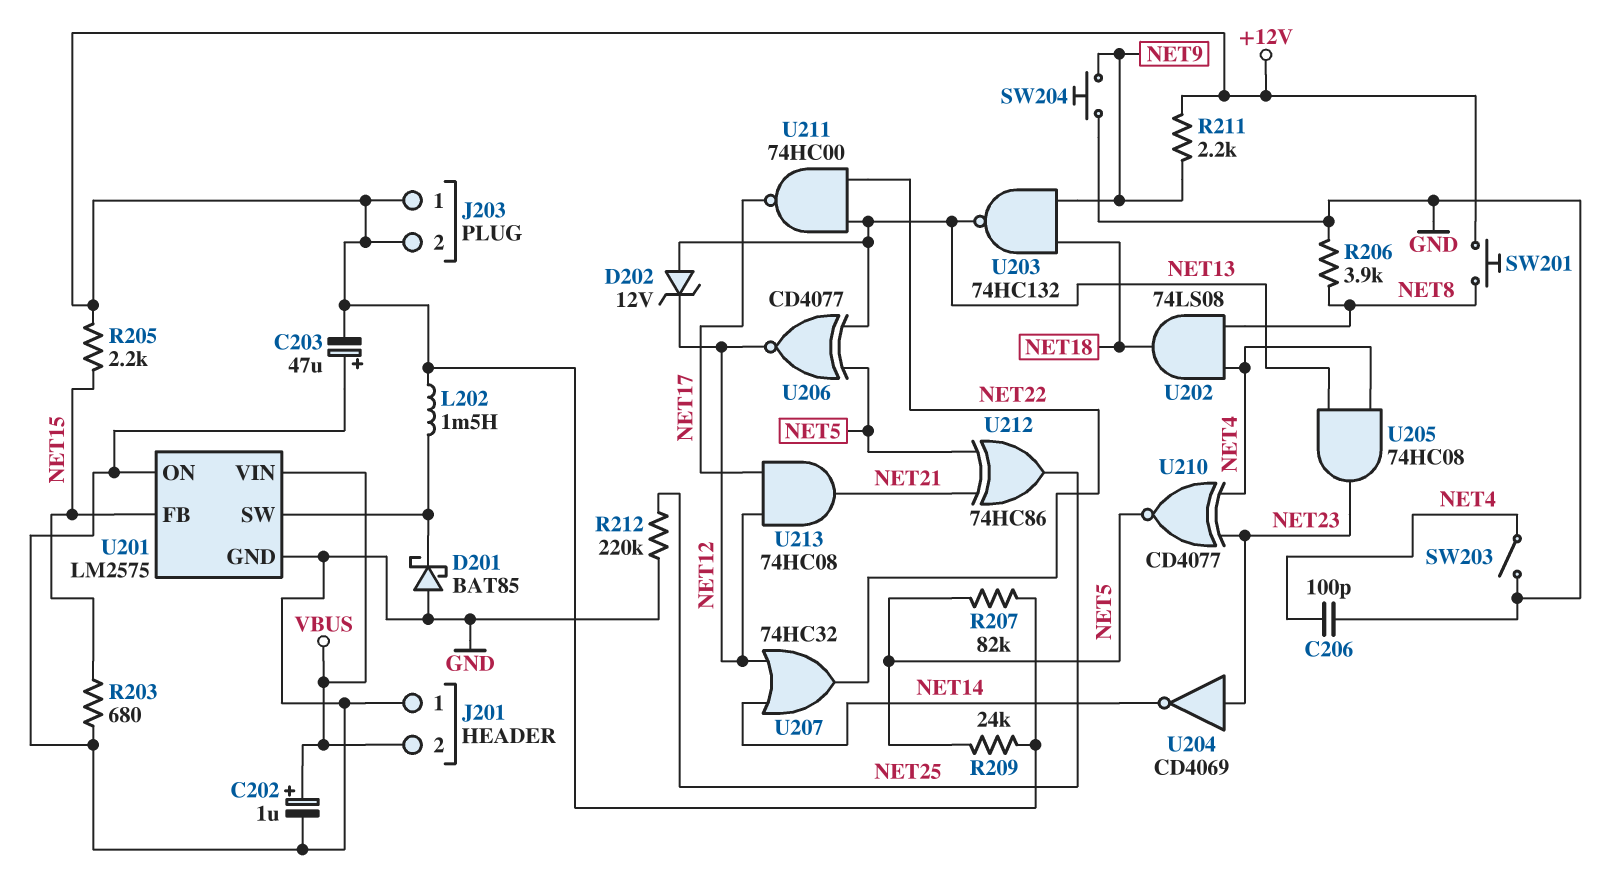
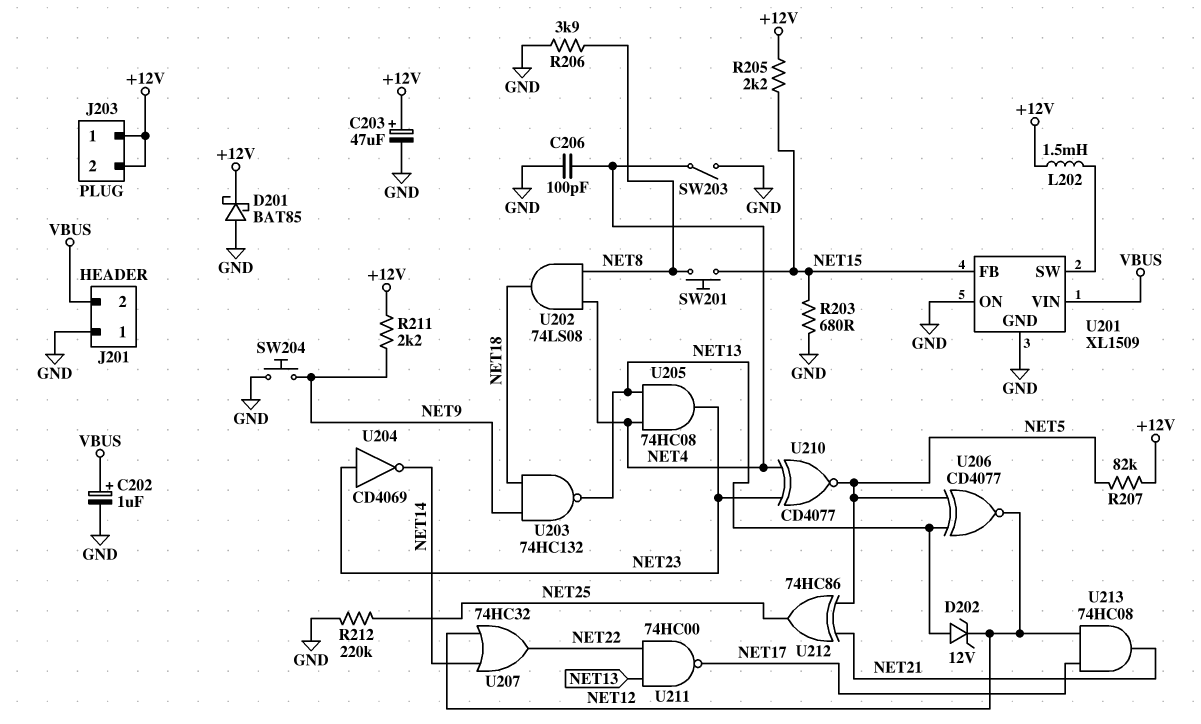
C203: 47uF (plus GND, minus +12V) -> 47uF (plus +12V, minus GND)
D201: schottky BAT85 (A GND, K U201/SW) -> schottky BAT85 (A GND, K +12V)
R209: 24k (+12V, NET5) -> none
SW201: button (+12V, NET8) -> button (NET8, NET15)
U201: LM2575 -> XL1509

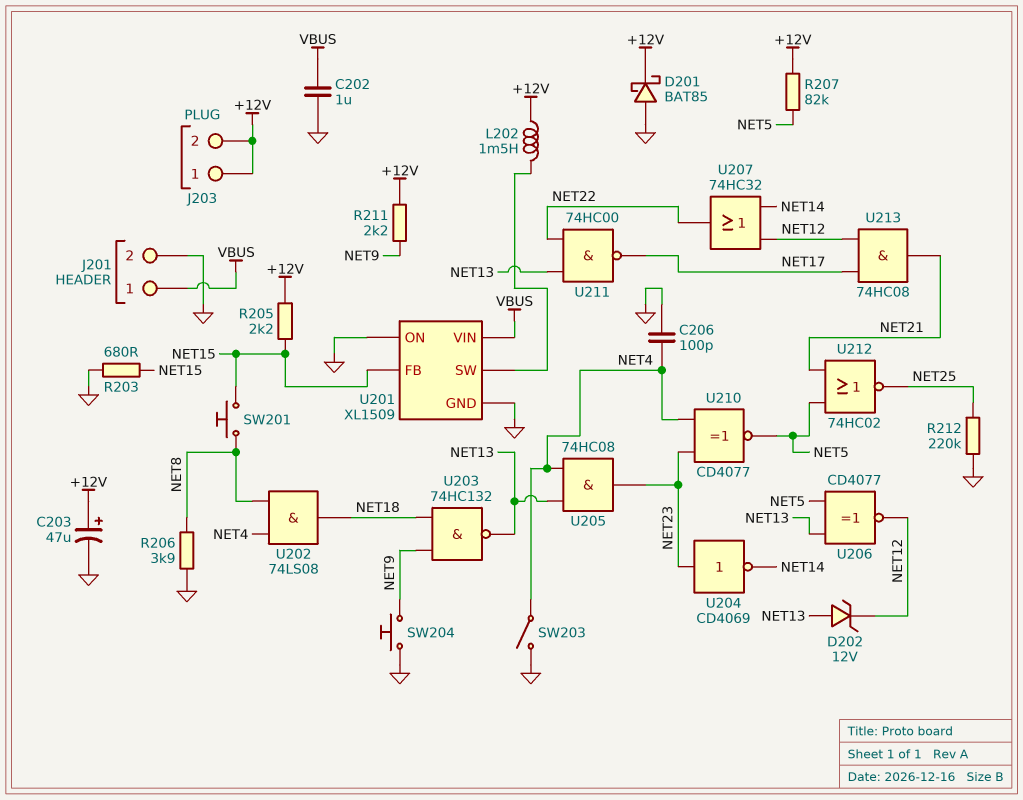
C202: 1uF (plus VBUS, minus GND) -> 1uF (GND, VBUS)
J201 pin 1: GND -> VBUS
J201 pin 2: VBUS -> GND
U212: XOR 74HC86 (in NET5, in NET21, out NET25) -> NOR 74HC02 (in NET5, in NET21, out NET25)

